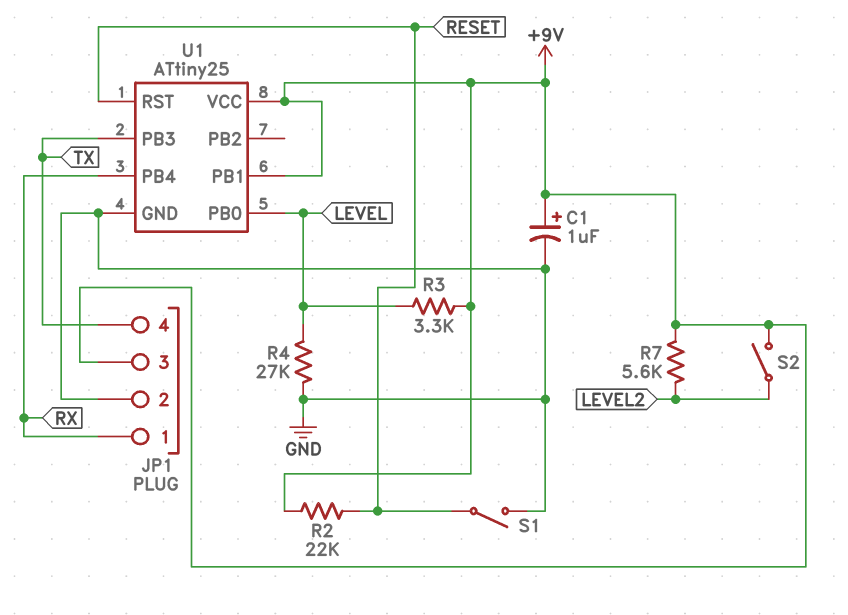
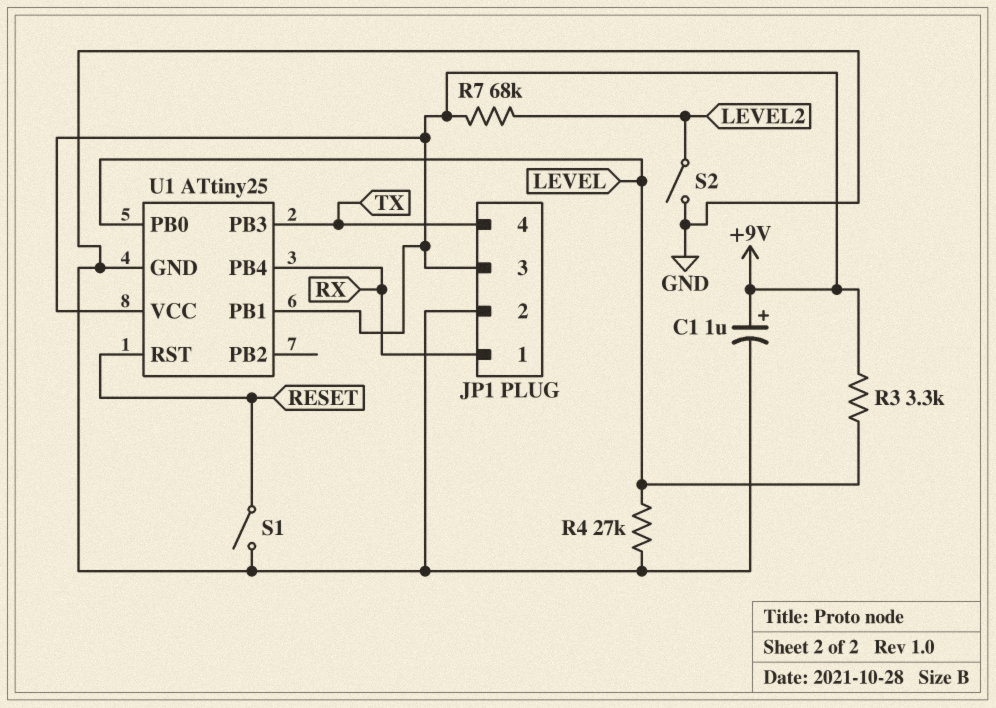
R2: 22k (+9V, RESET) -> none
R7: 5.6k (+9V, LEVEL2) -> 68k (+9V, LEVEL2)
S2: switch (+9V, LEVEL2) -> switch (GND, LEVEL2)

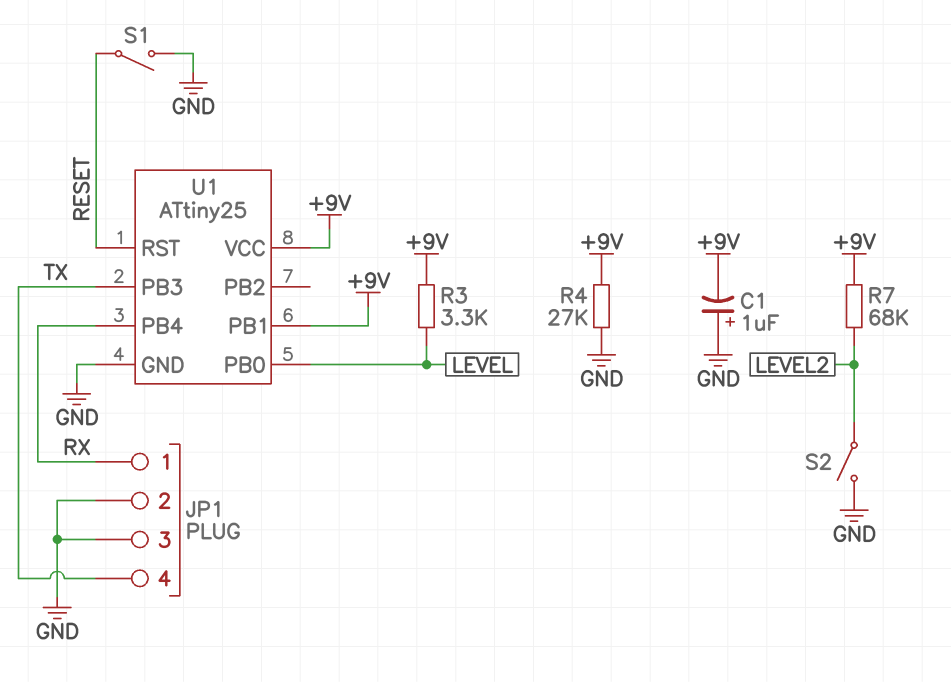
C1: 1uF (plus +9V, minus GND) -> 1uF (plus GND, minus +9V)
JP1 pin 3: +9V -> GND
R4: 27k (GND, LEVEL) -> 27k (+9V, GND)

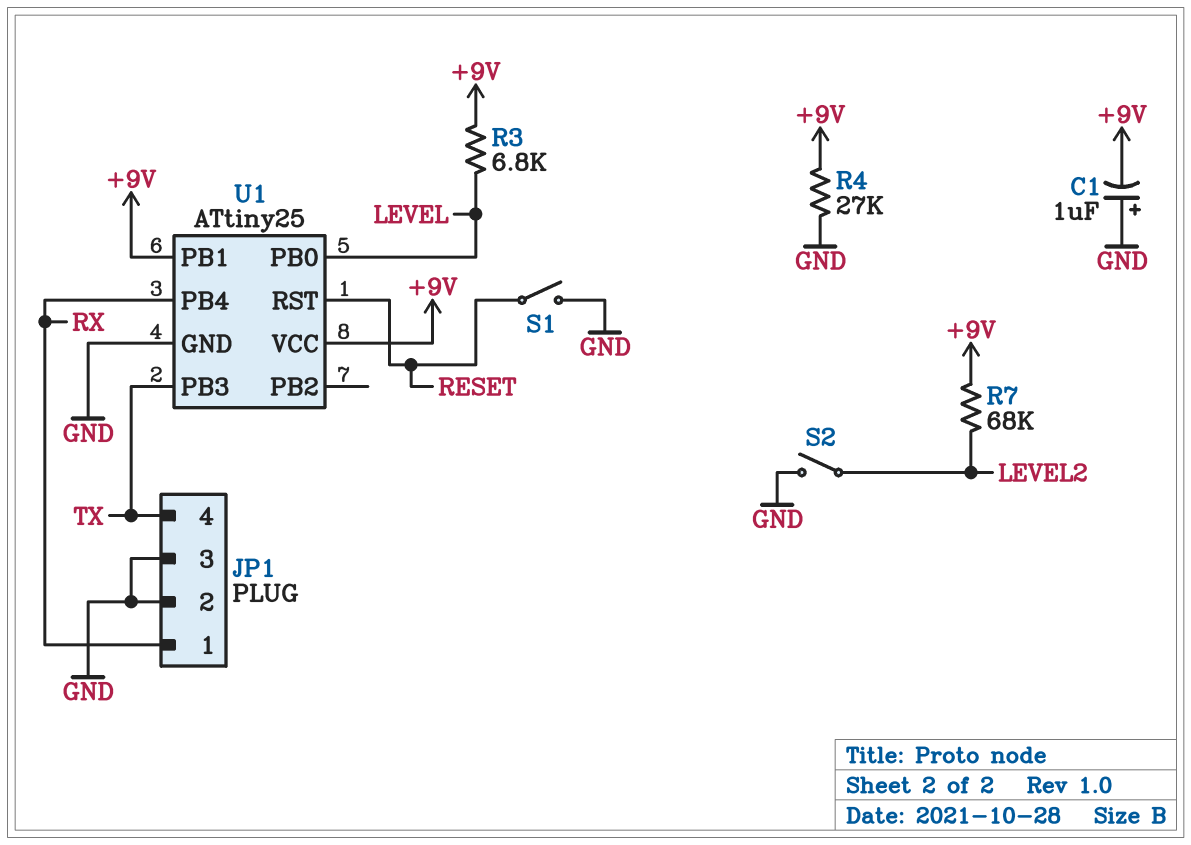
R3: 3.3k (+9V, LEVEL) -> 6.8k (+9V, LEVEL)

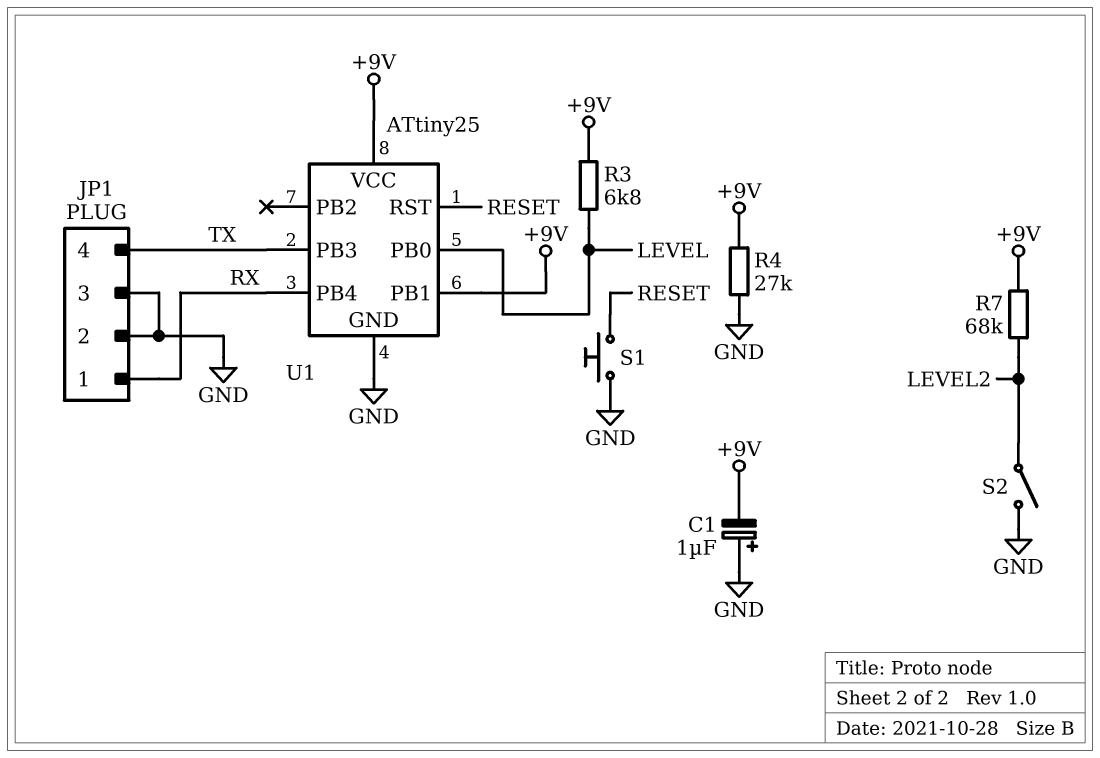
S1: switch (GND, RESET) -> button (GND, RESET)

